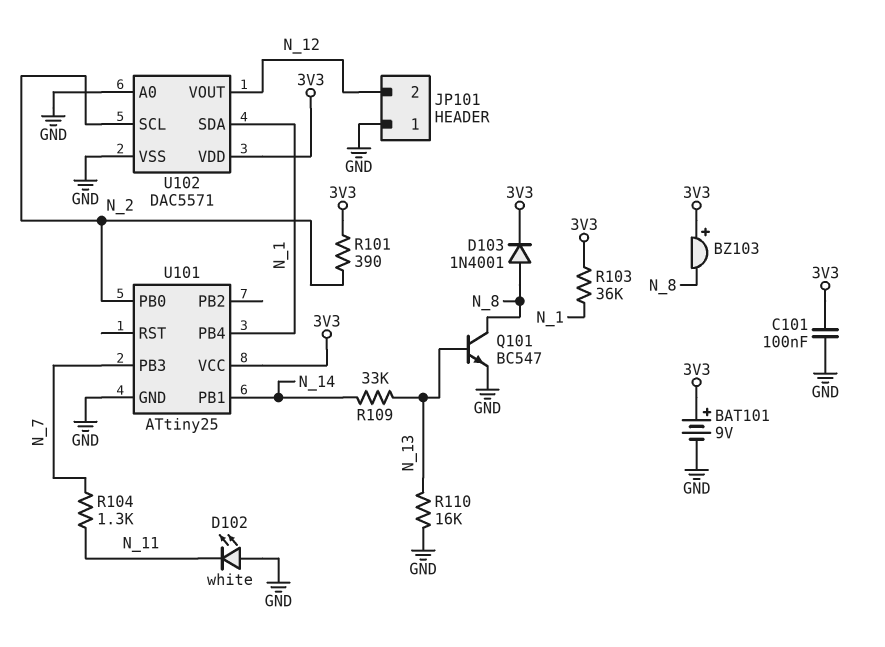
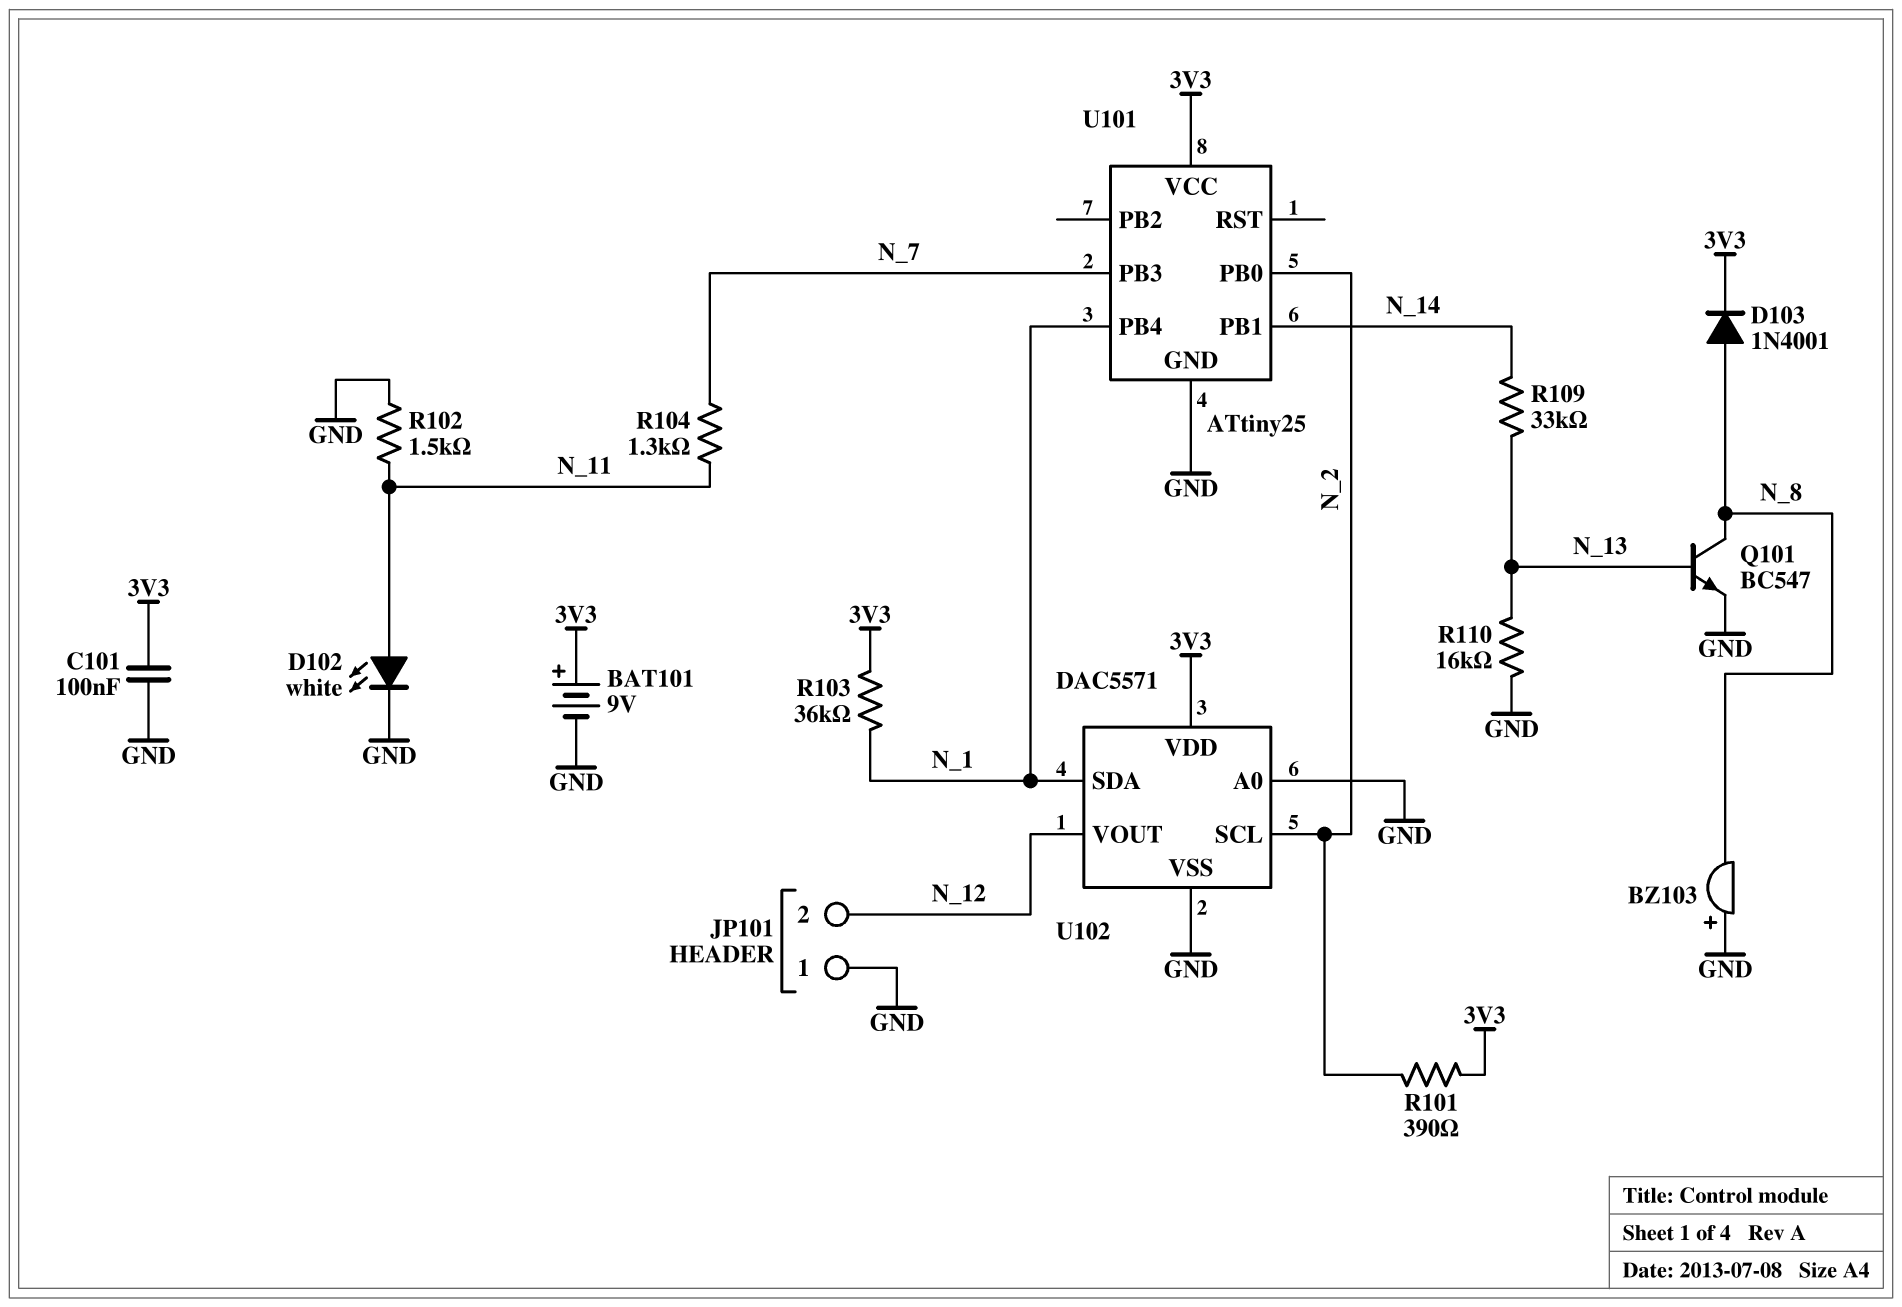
BZ103: buzzer (plus 3V3, minus N_8) -> buzzer (plus GND, minus N_8)
D102: LED white (A GND, K N_11) -> LED white (A N_11, K GND)
R102: none -> 1.5k (GND, N_11)

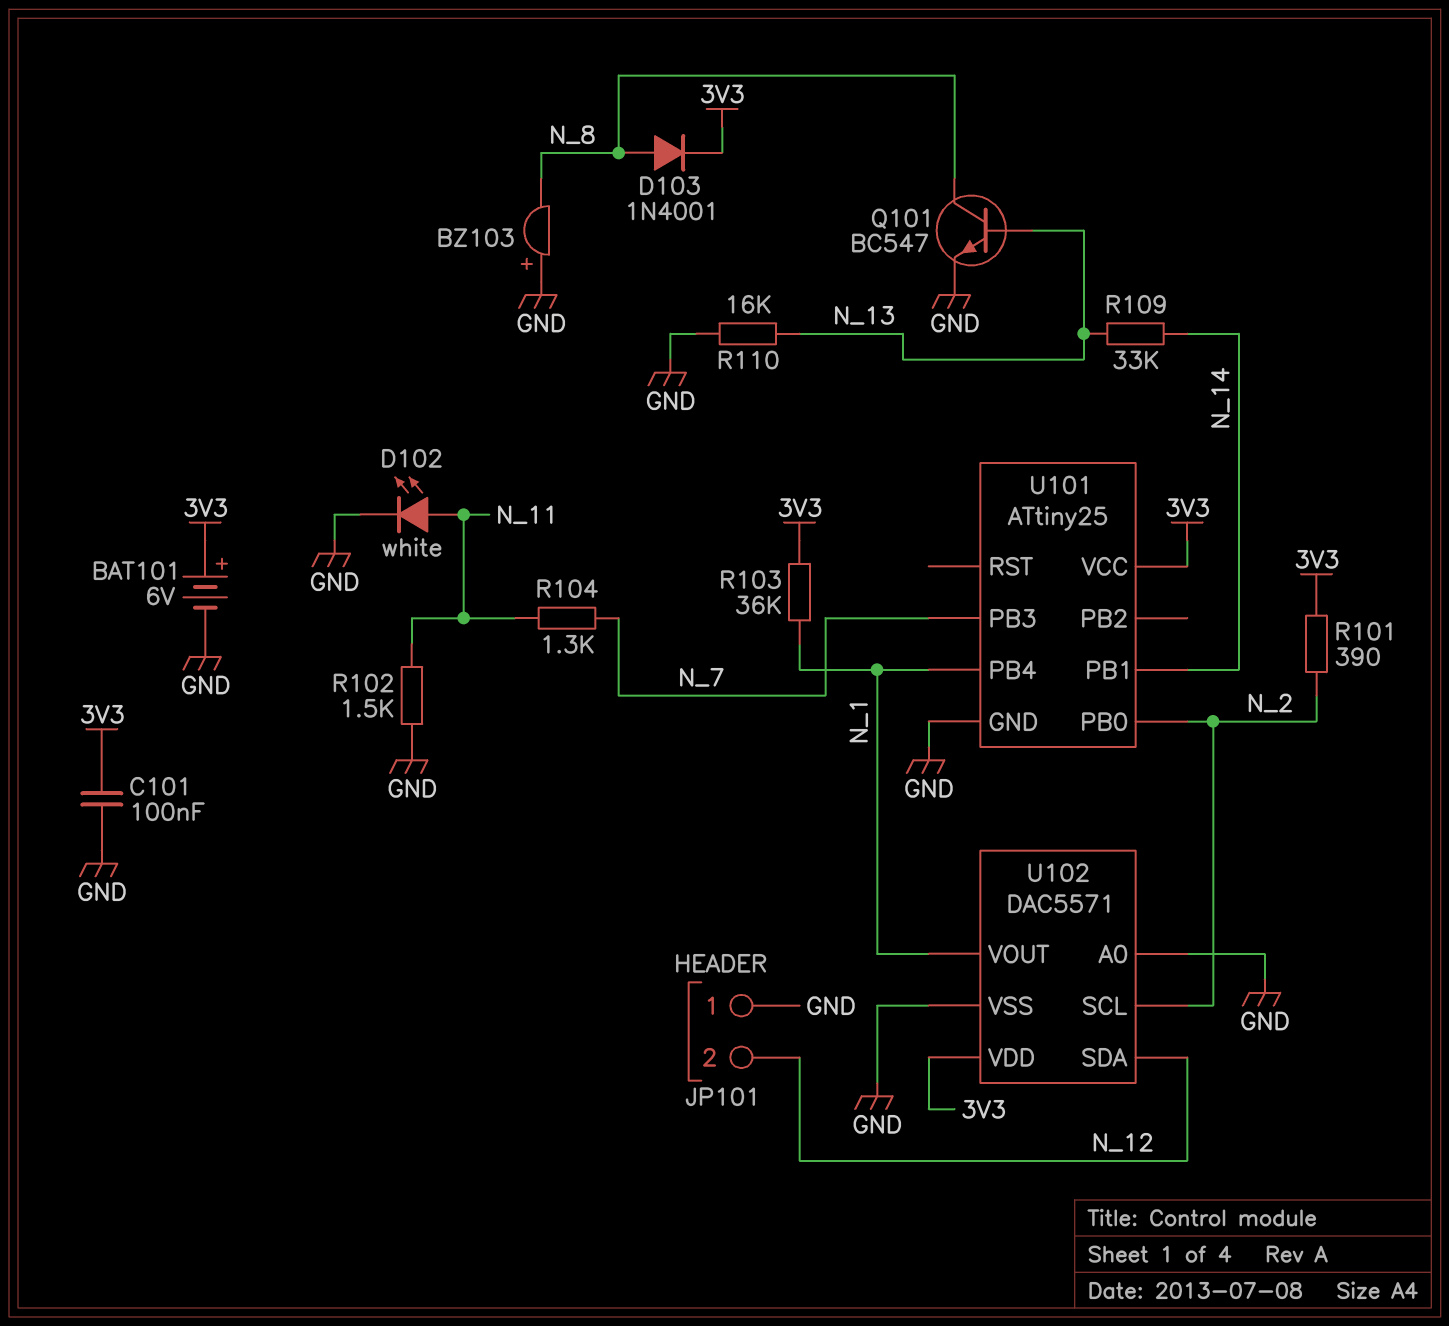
BAT101: 9V (plus 3V3, minus GND) -> 6V (plus 3V3, minus GND)
U102 pin SDA: N_1 -> N_12
U102 pin VOUT: N_12 -> N_1

